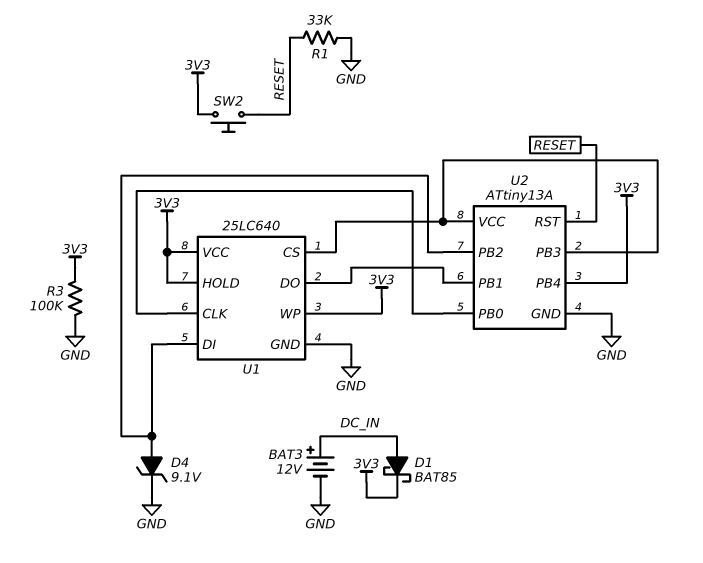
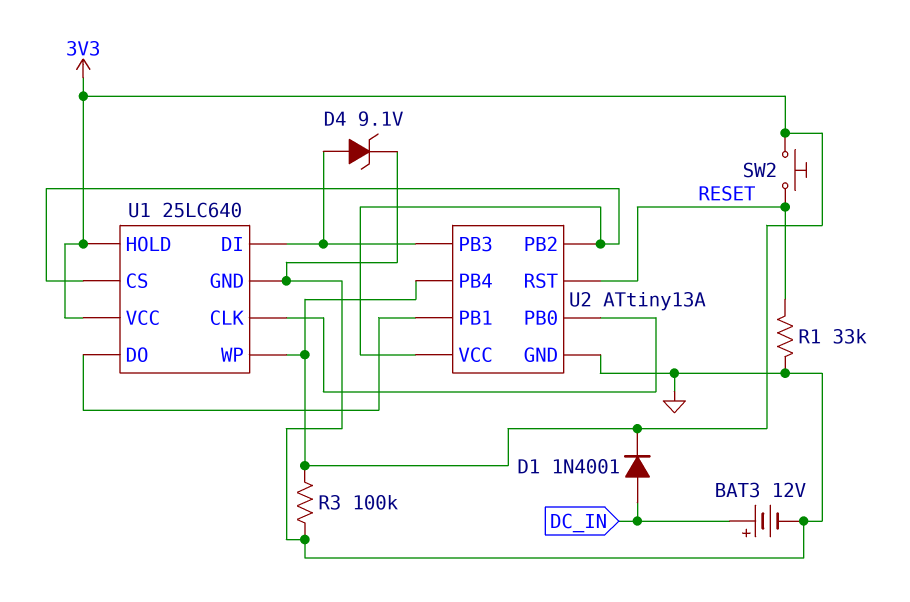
D1: schottky BAT85 (A DC_IN, K 3V3) -> diode 1N4001 (A DC_IN, K 3V3)
U2 pin PB2: U1/DI -> U1/CS
U2 pin PB3: U1/CS -> U1/DI

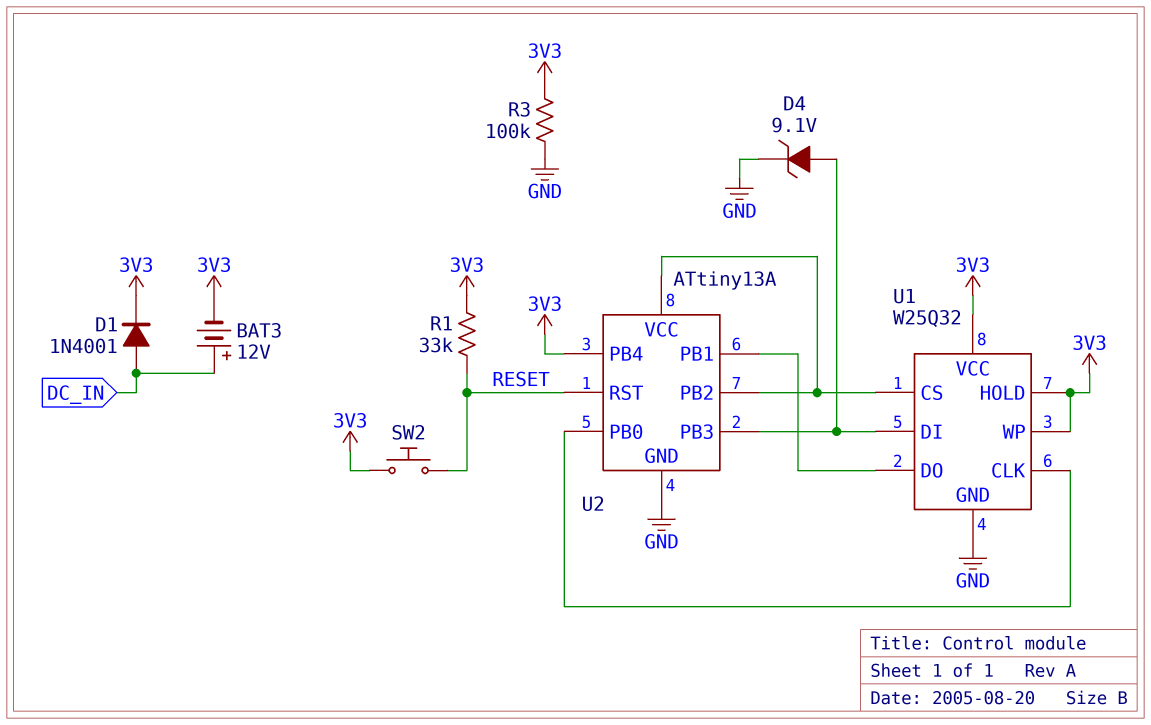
BAT3: 12V (plus DC_IN, minus GND) -> 12V (plus DC_IN, minus 3V3)
R1: 33k (GND, RESET) -> 33k (3V3, RESET)
U1: 25LC640 -> W25Q32

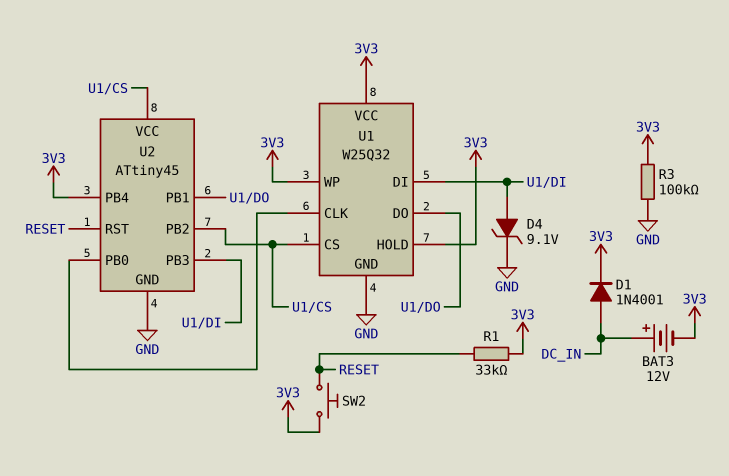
U2: ATtiny13A -> ATtiny45

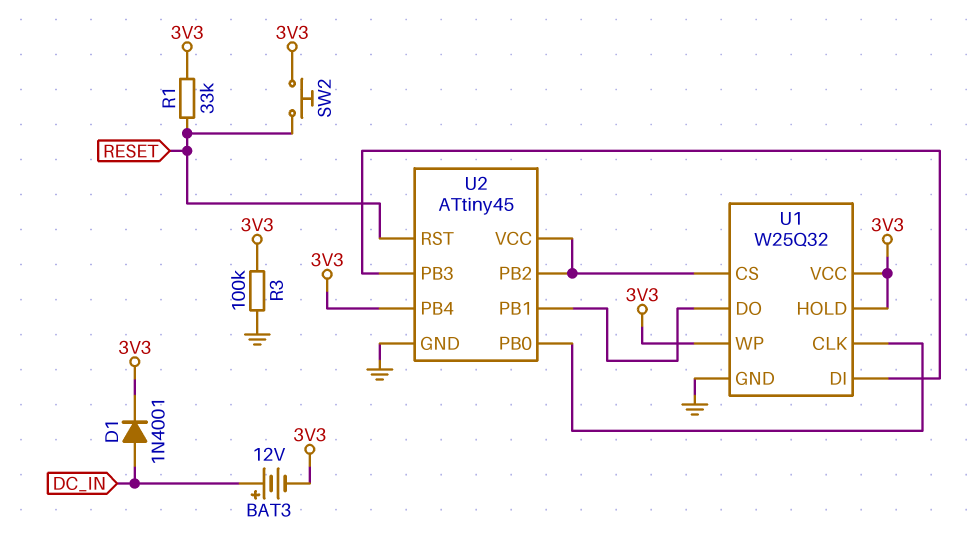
D4: zener 9.1V (A U1/DI, K GND) -> none

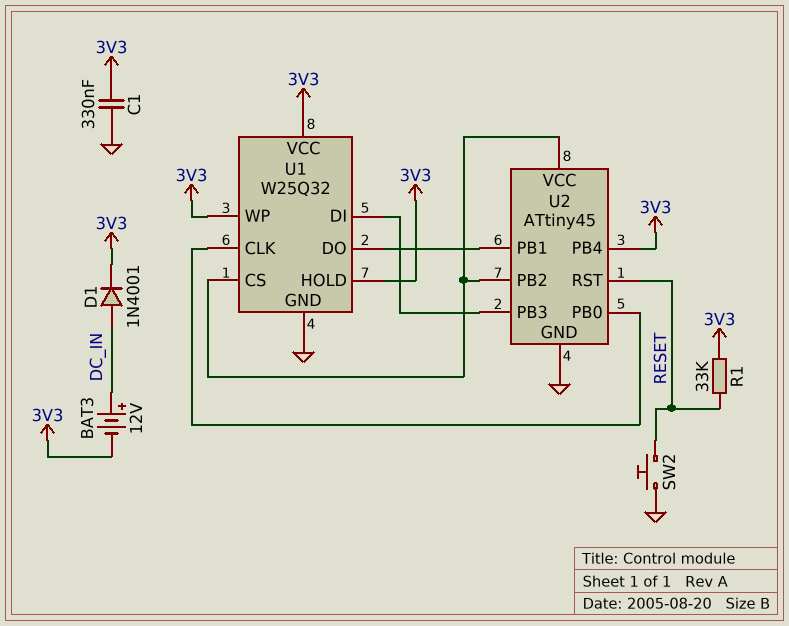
C1: none -> 330nF (3V3, GND)
R3: 100k (3V3, GND) -> none
SW2: button (3V3, RESET) -> button (GND, RESET)

